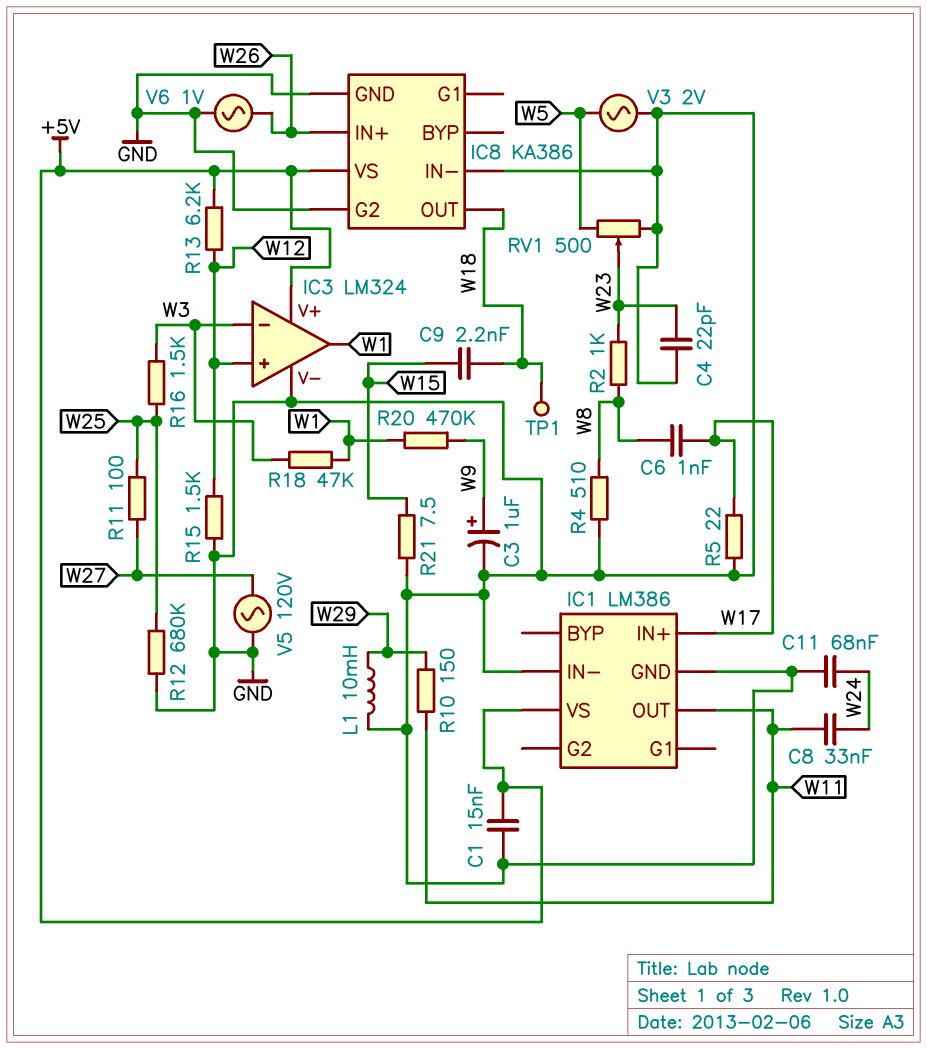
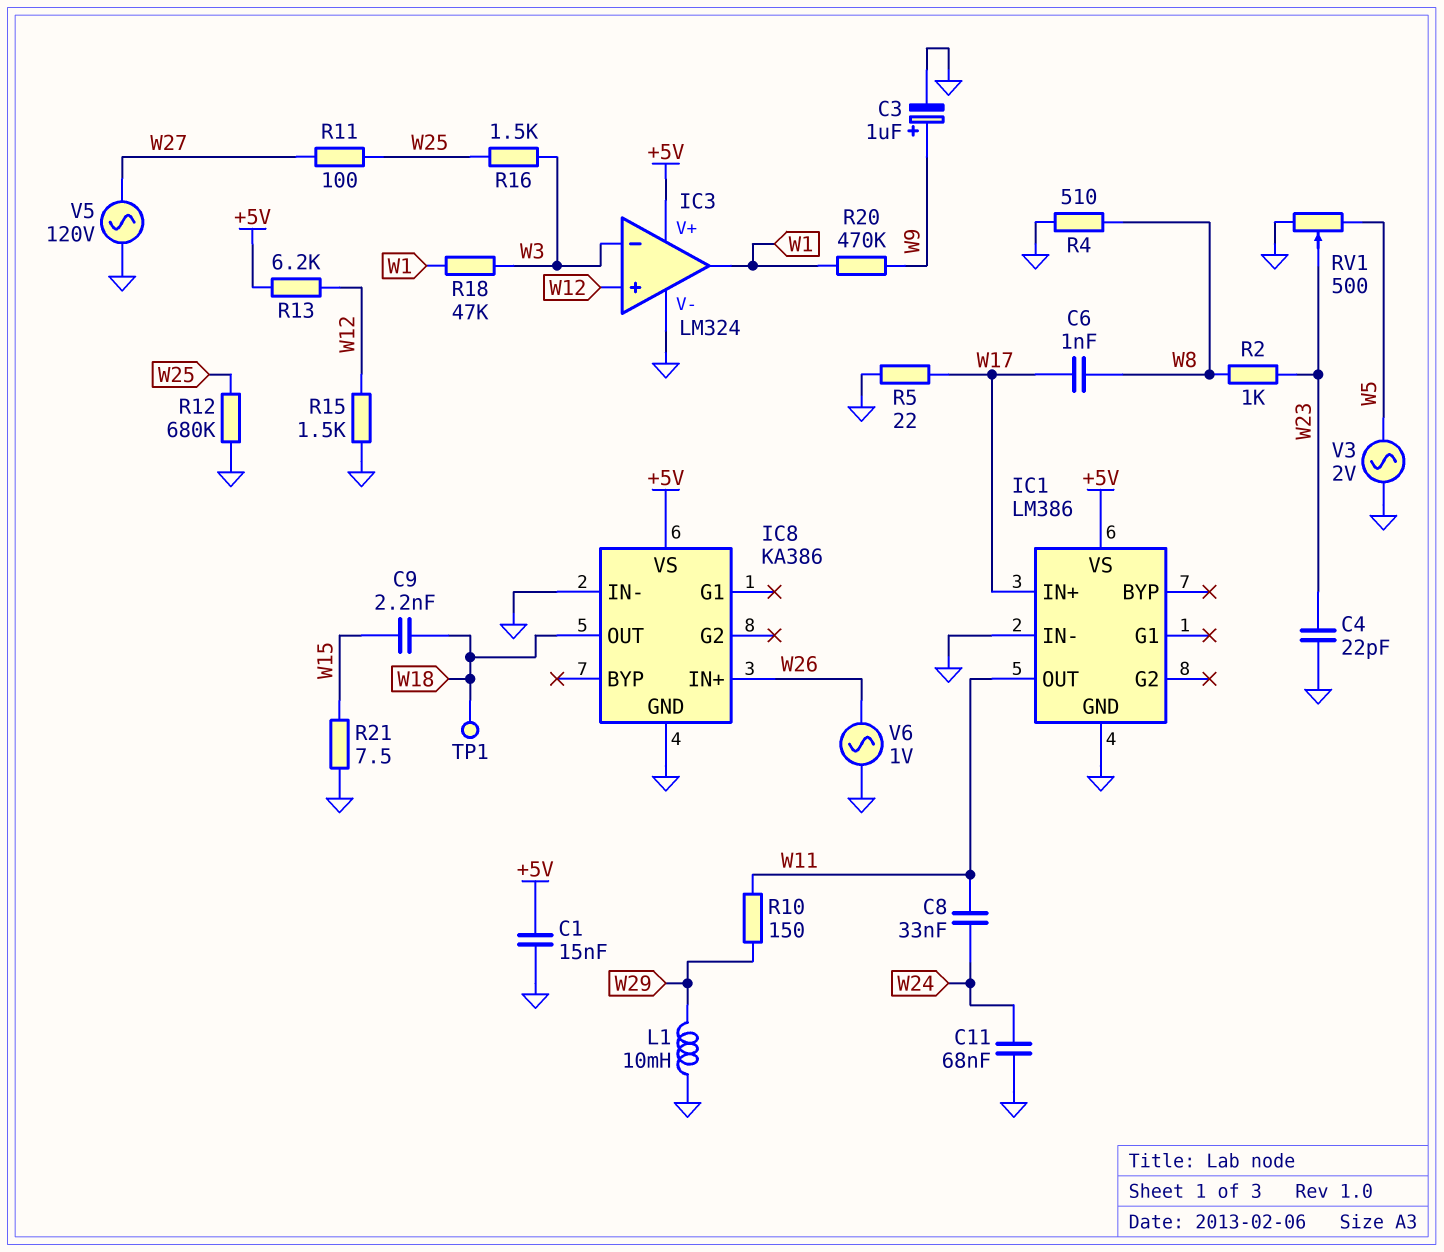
IC8 pin G2: GND -> none

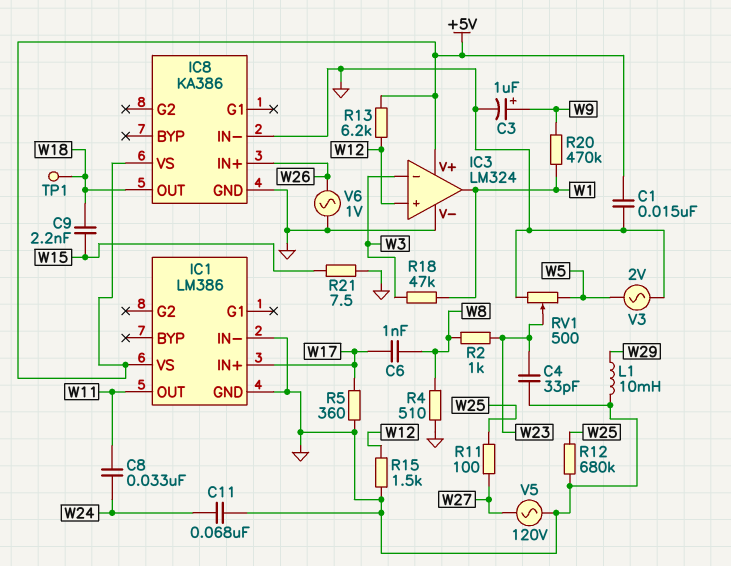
C4: 22pF (GND, W23) -> 33pF (GND, W23)
R5: 22 (GND, W17) -> 360 (GND, W17)
R10: 150 (W11, W29) -> none
R16: 1.5k (W3, W25) -> none

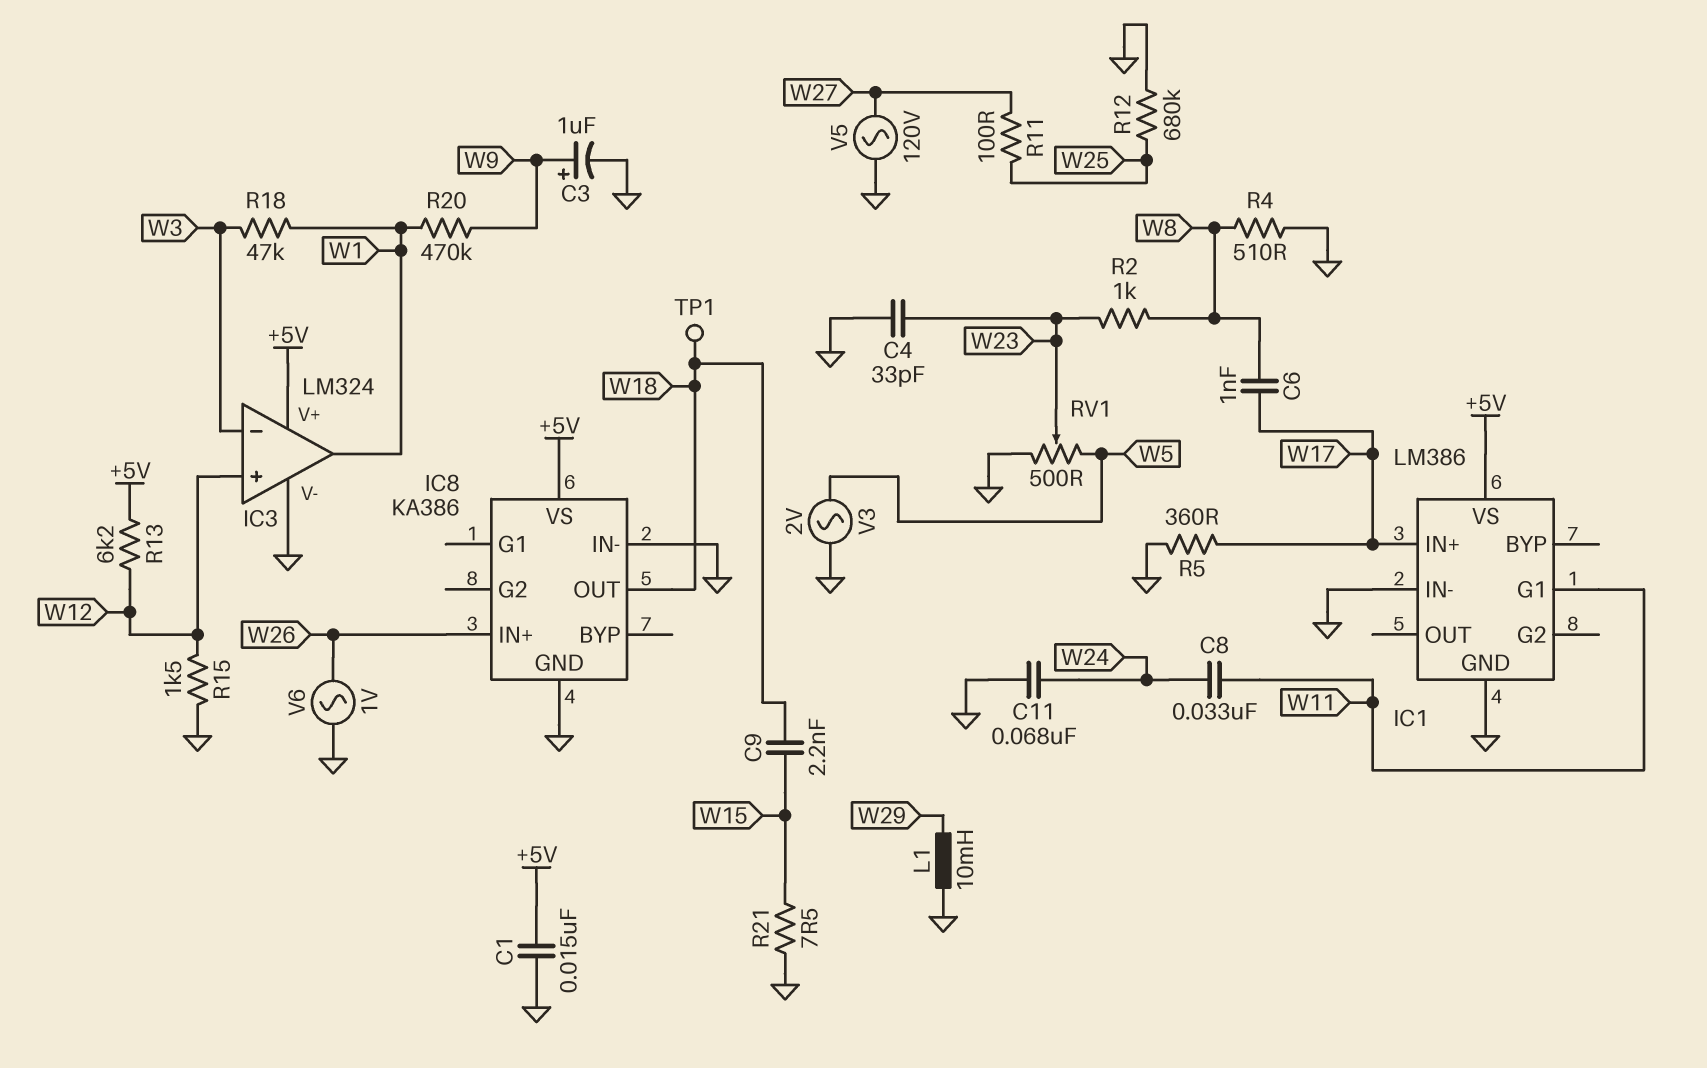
IC1 pin G1: none -> W11
IC1 pin OUT: W11 -> none

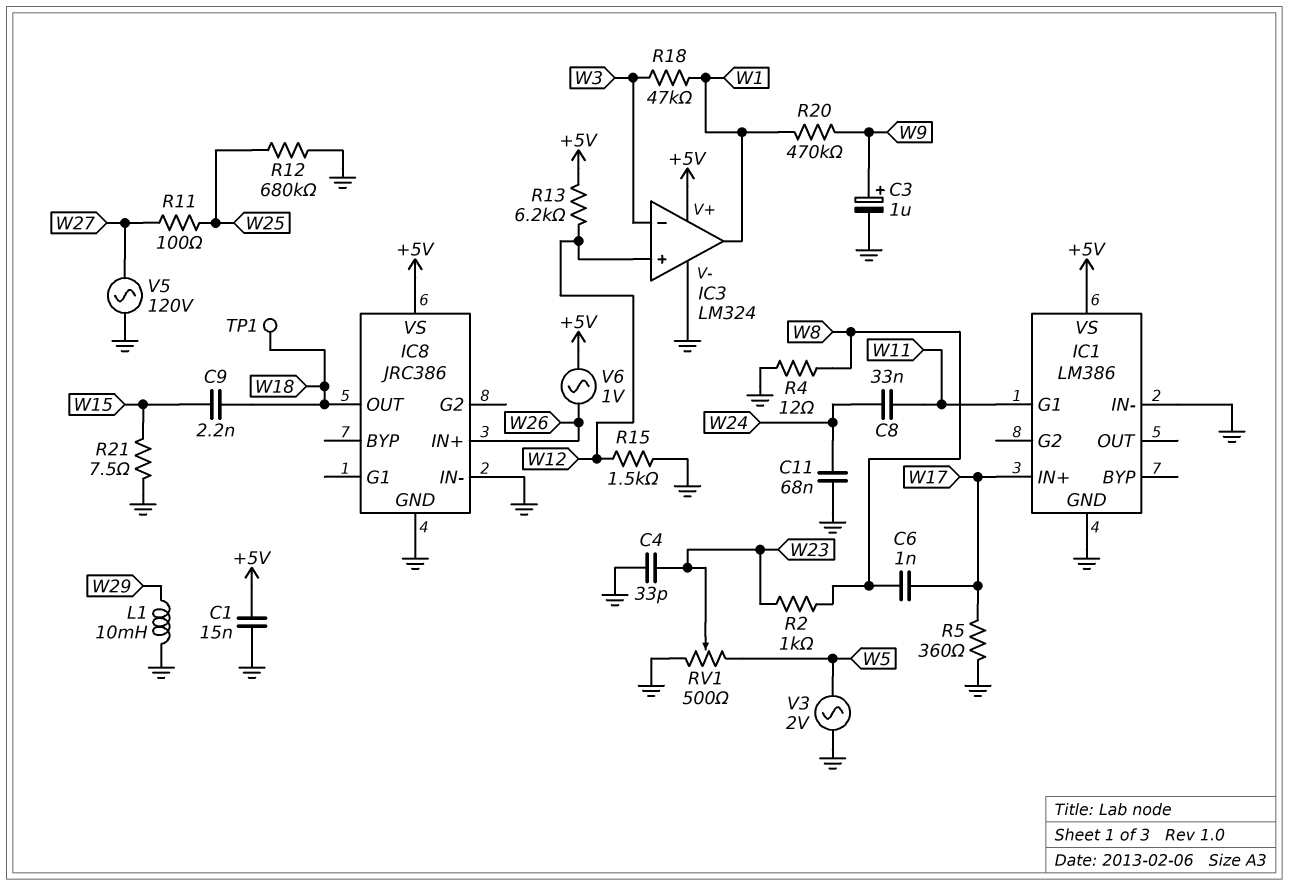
IC8: KA386 -> JRC386
R4: 510 (GND, W8) -> 12 (GND, W8)
V6: AC 1V (GND, W26) -> AC 1V (+5V, W26)

